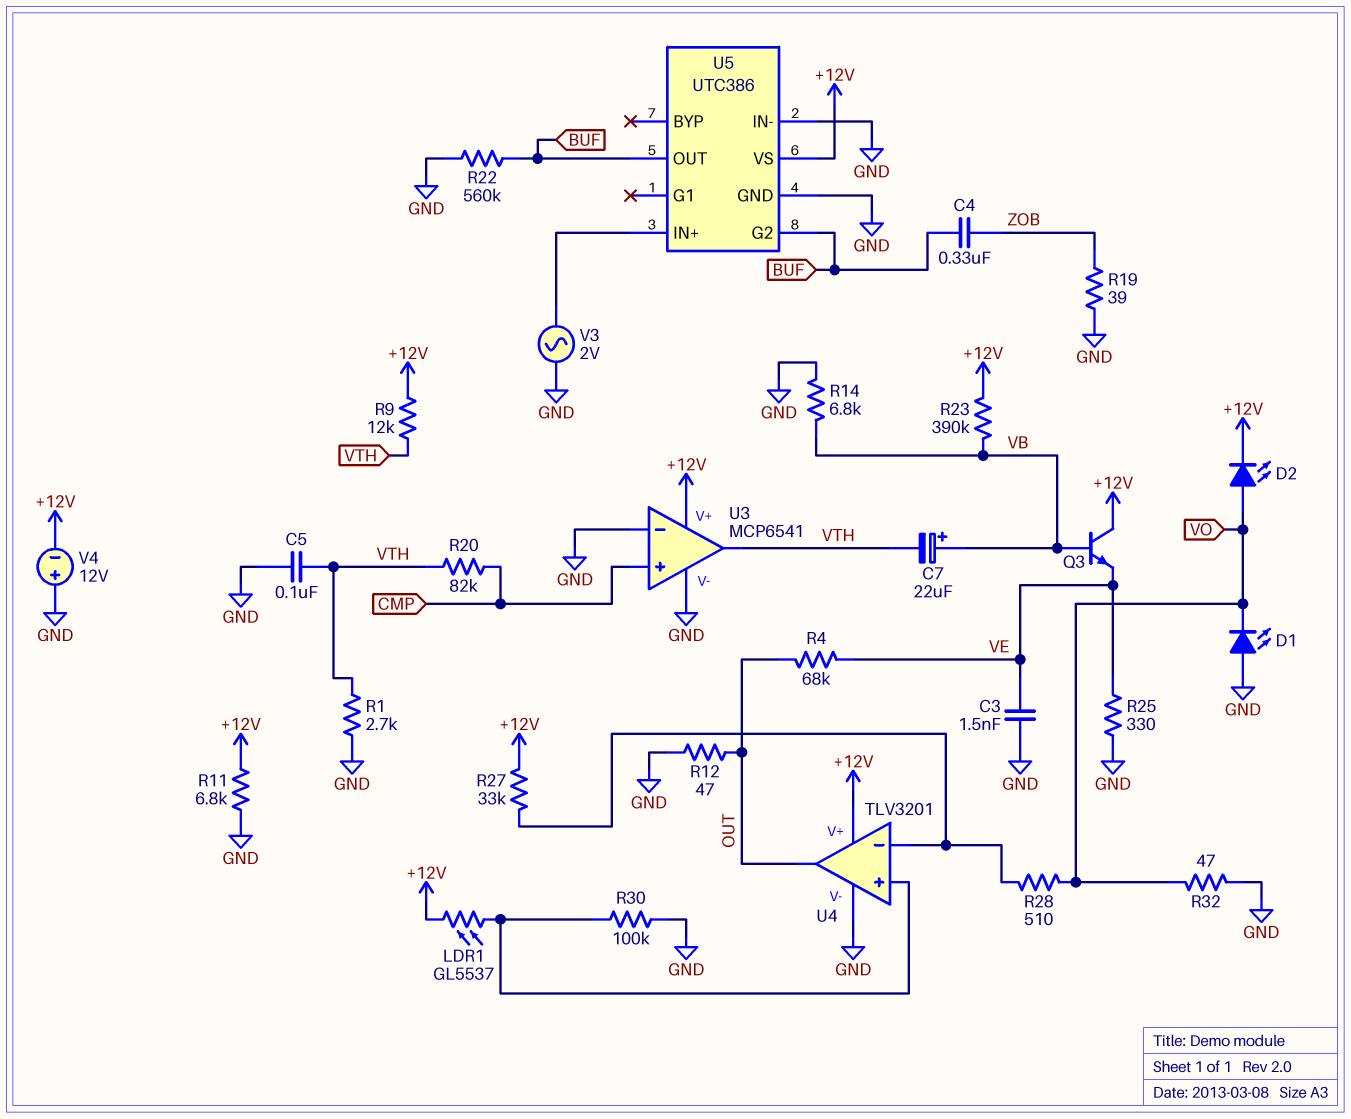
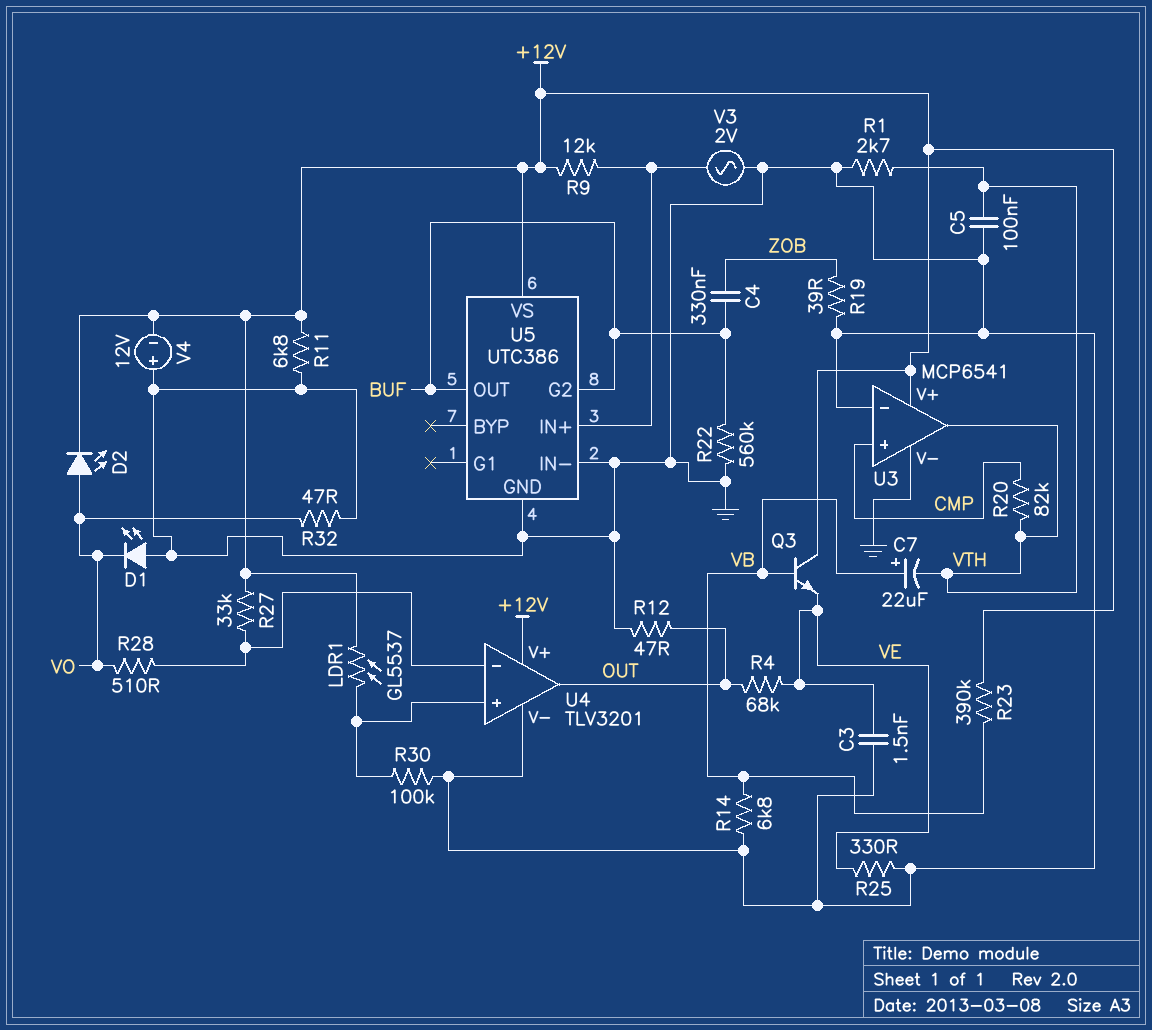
R9: 12k (+12V, VTH) -> 12k (+12V, U5/IN+)

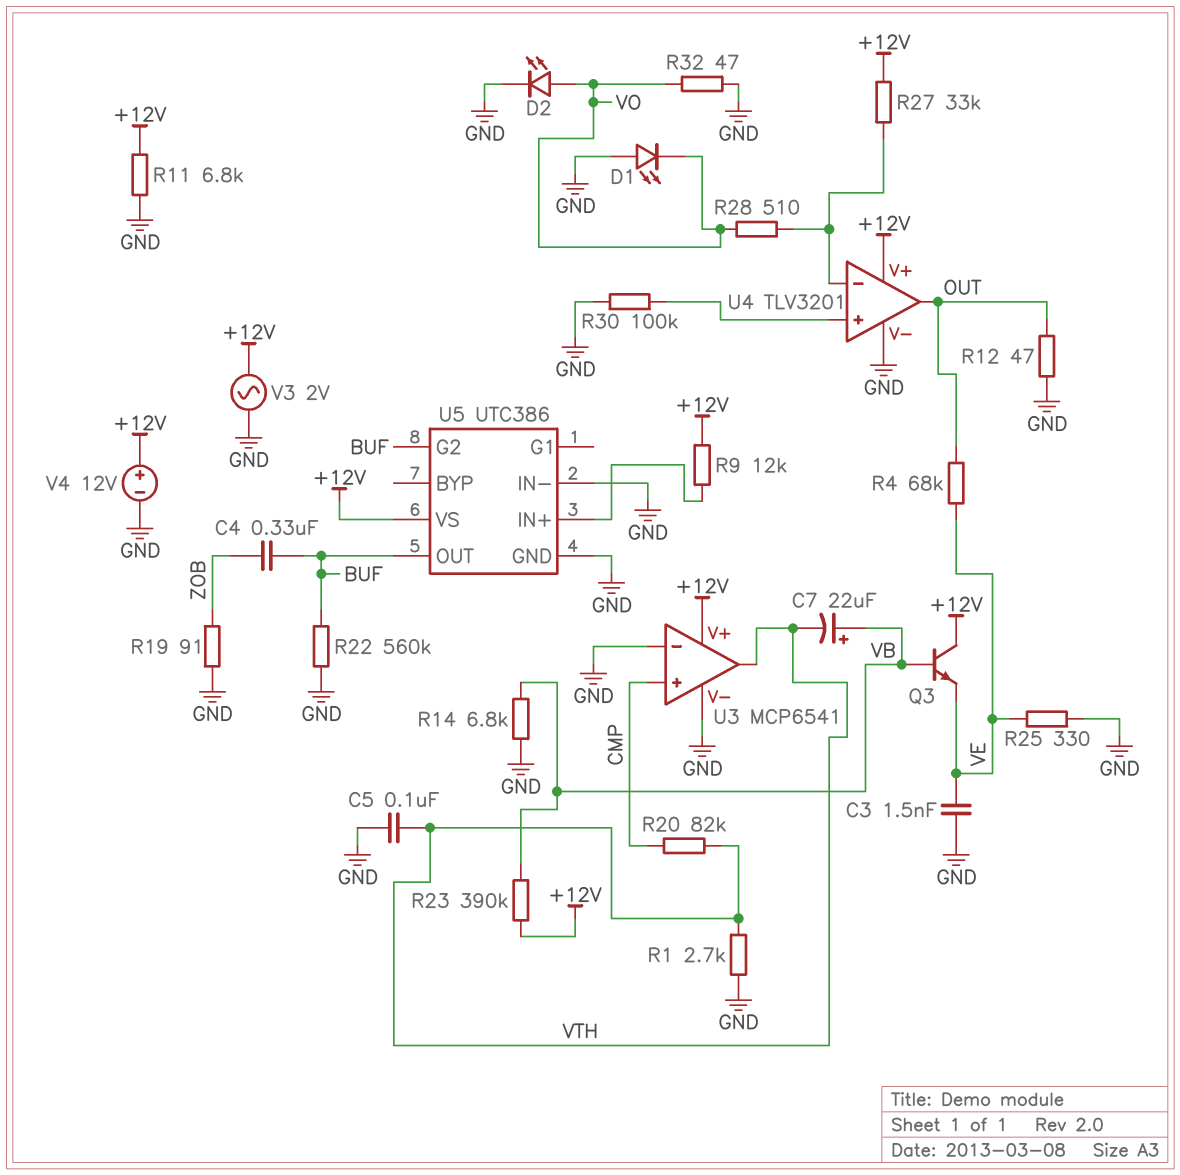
D2: LED (A VO, K +12V) -> LED (A VO, K GND)
LDR1: GL5537 (+12V, U4/in+) -> none
R19: 39 (GND, ZOB) -> 91 (GND, ZOB)
V3: AC 2V (GND, U5/IN+) -> AC 2V (+12V, GND)
V4: 12V (plus GND, minus +12V) -> 12V (plus +12V, minus GND)

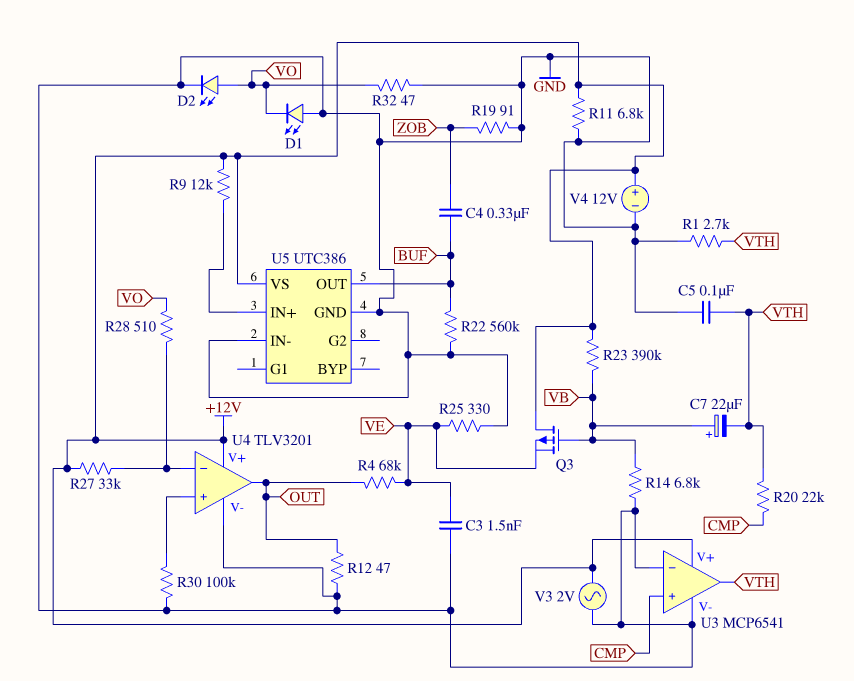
Q3: NPN (B VB, C +12V, E VE) -> PMOS (G VB, D +12V, S VE)
R20: 82k (CMP, VTH) -> 22k (CMP, VTH)
U5 pin G2: BUF -> none

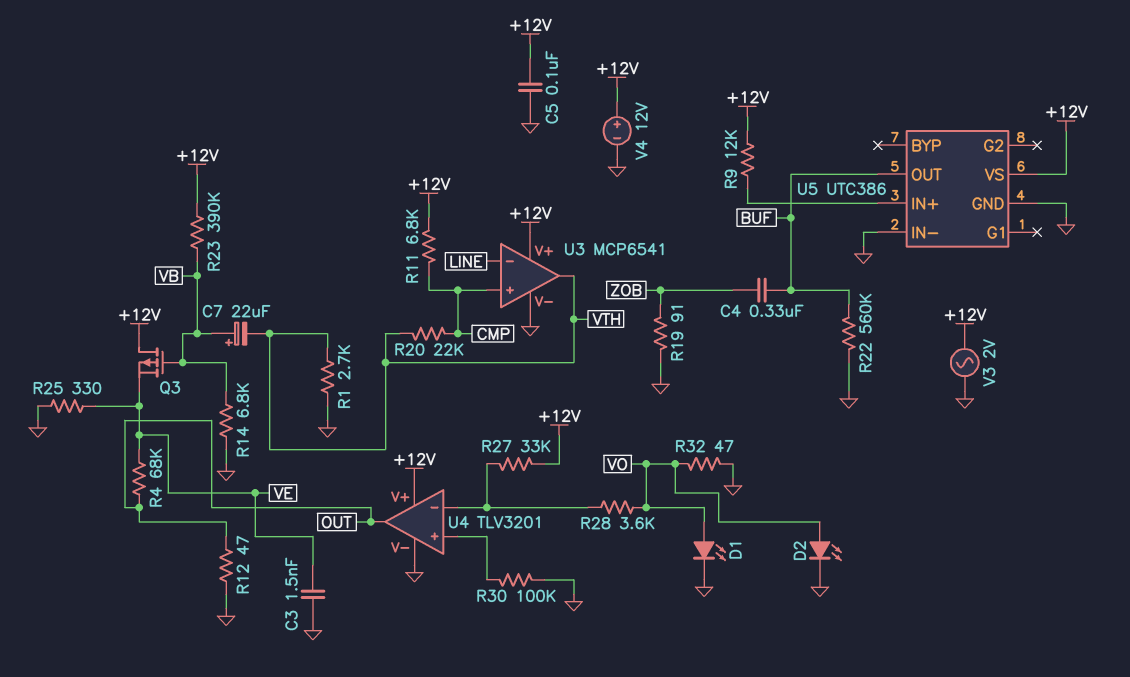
C5: 100nF (GND, VTH) -> 100nF (+12V, GND)
D1: LED (A GND, K VO) -> LED (A VO, K GND)
R11: 6.8k (+12V, GND) -> 6.8k (+12V, CMP)
R28: 510 (U4/in-, VO) -> 3.6k (U4/in-, VO)
U3 pin in-: GND -> LINE

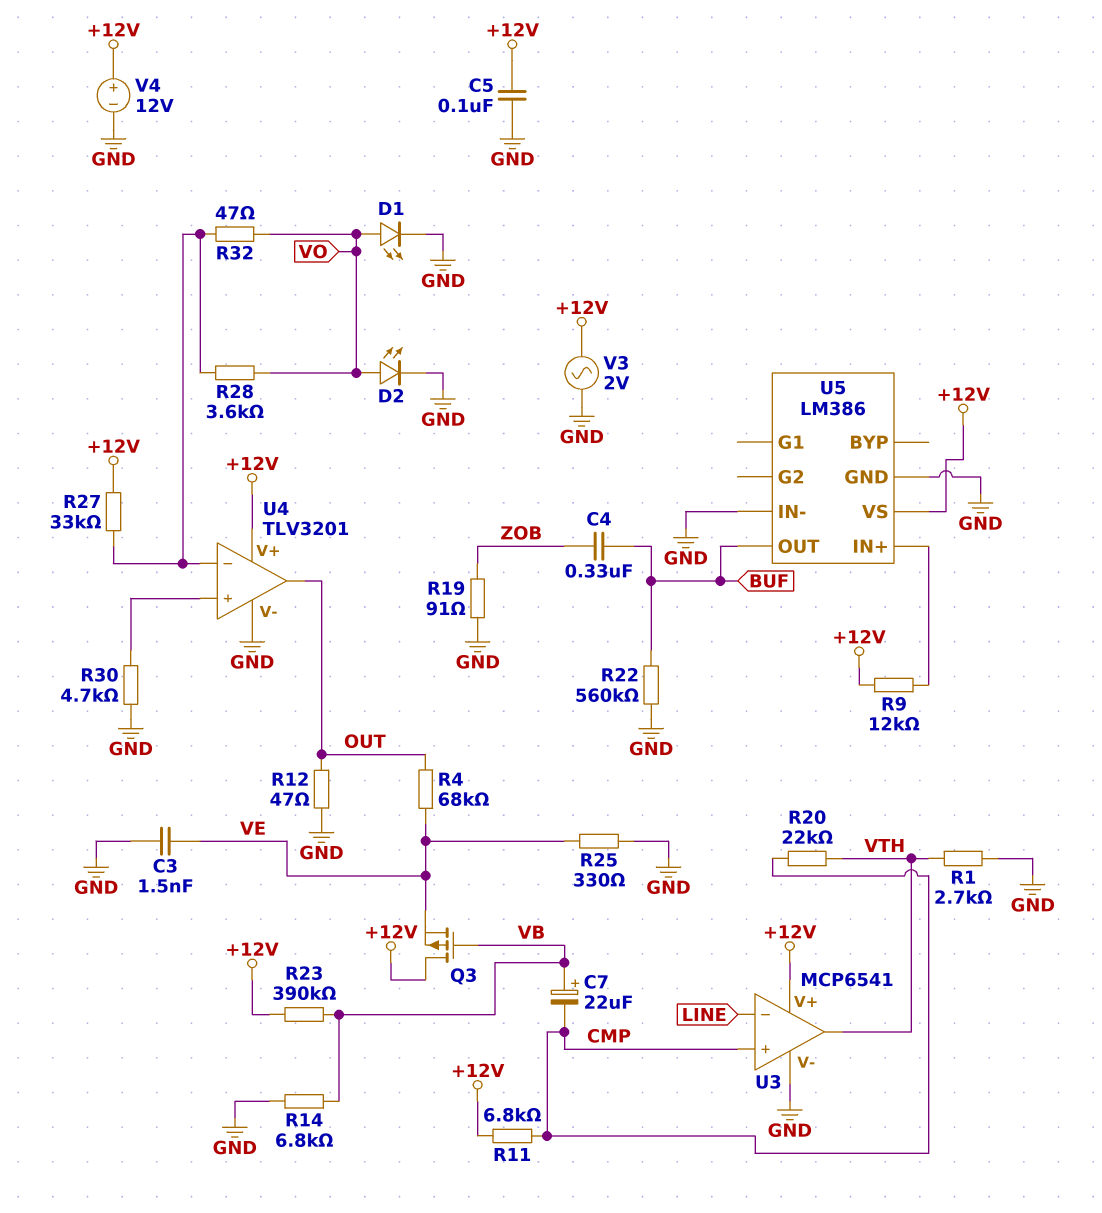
C7: 22uF (plus VB, minus VTH) -> 22uF (plus VB, minus CMP)
R30: 100k (GND, U4/in+) -> 4.7k (GND, U4/in+)
R32: 47 (GND, VO) -> 47 (U4/in-, VO)
U5: UTC386 -> LM386

